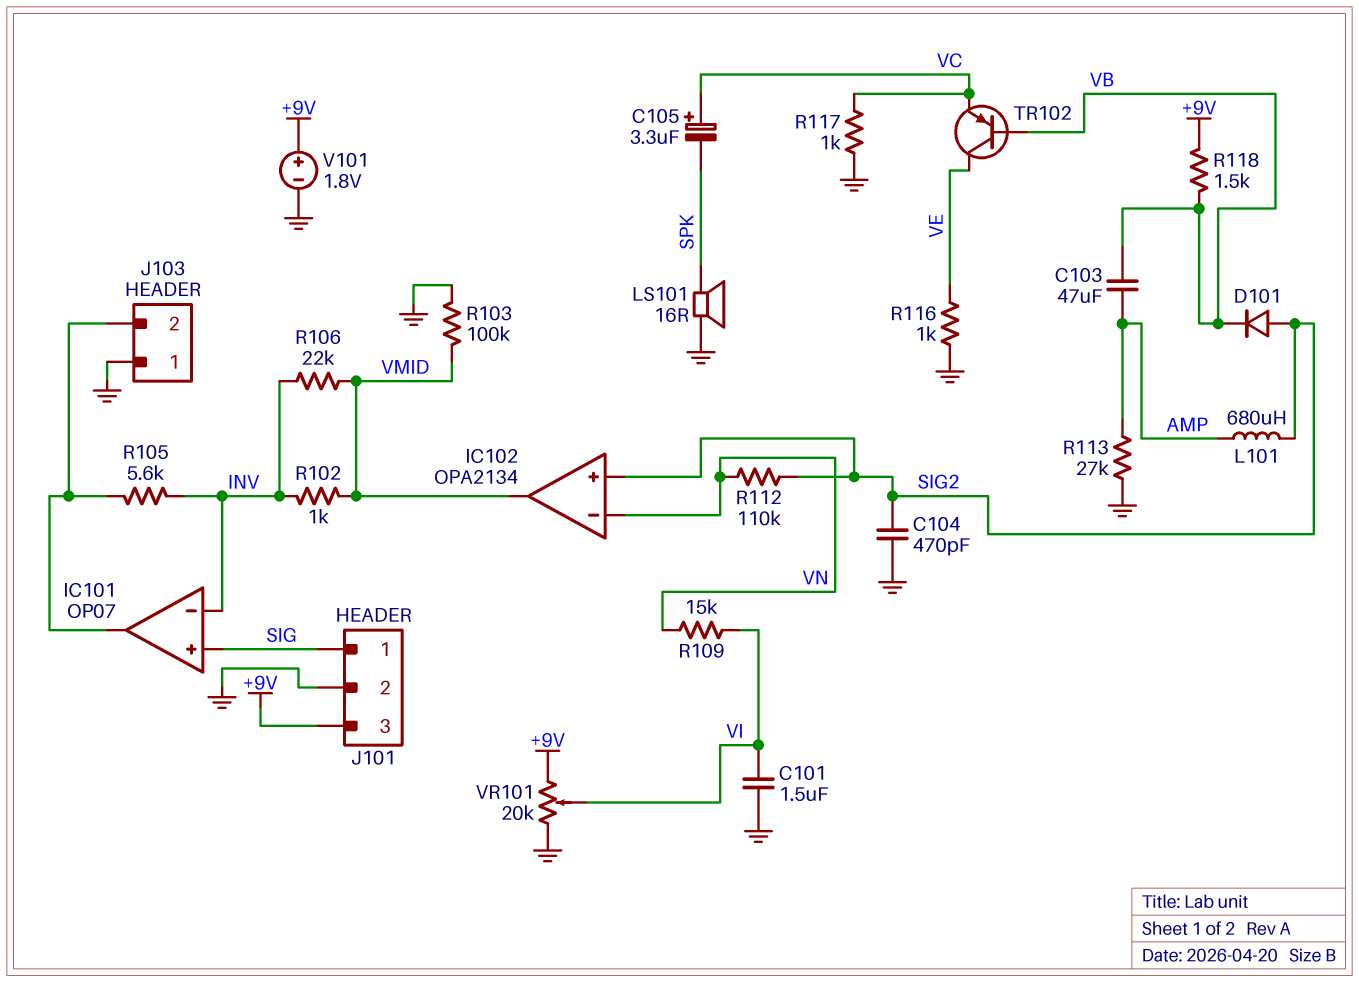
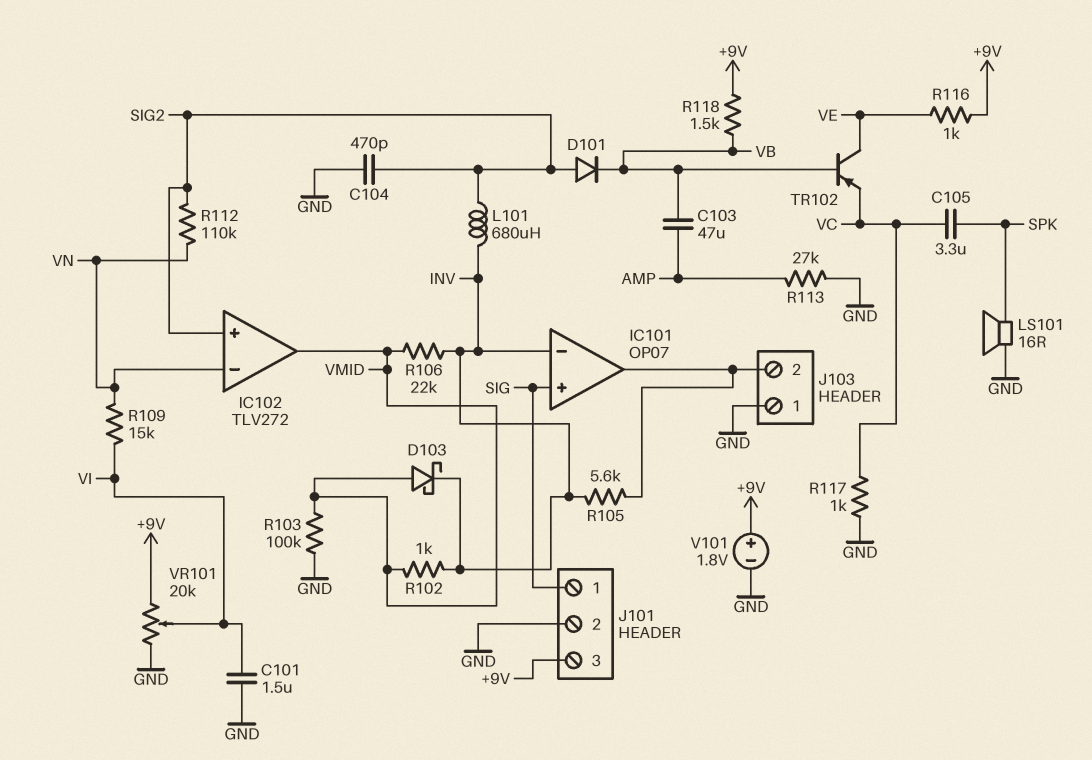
C105: 3.3uF (plus VC, minus SPK) -> 3.3uF (SPK, VC)
D103: none -> schottky (A VMID, K INV)
IC102: OPA2134 -> TLV272
L101: 680uH (AMP, SIG2) -> 680uH (INV, SIG2)
R116: 1k (GND, VE) -> 1k (+9V, VE)

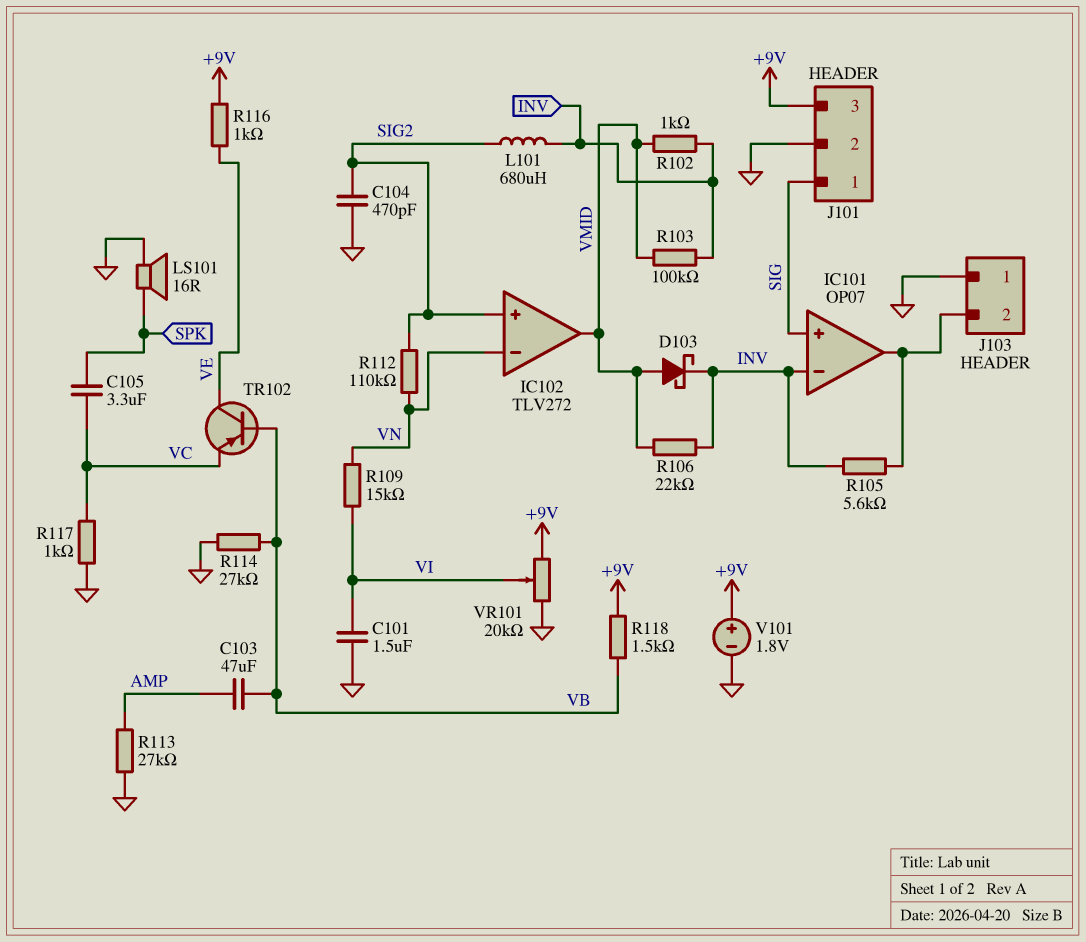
D101: diode (A SIG2, K VB) -> none
R103: 100k (GND, VMID) -> 100k (INV, VMID)
R114: none -> 27k (GND, VB)

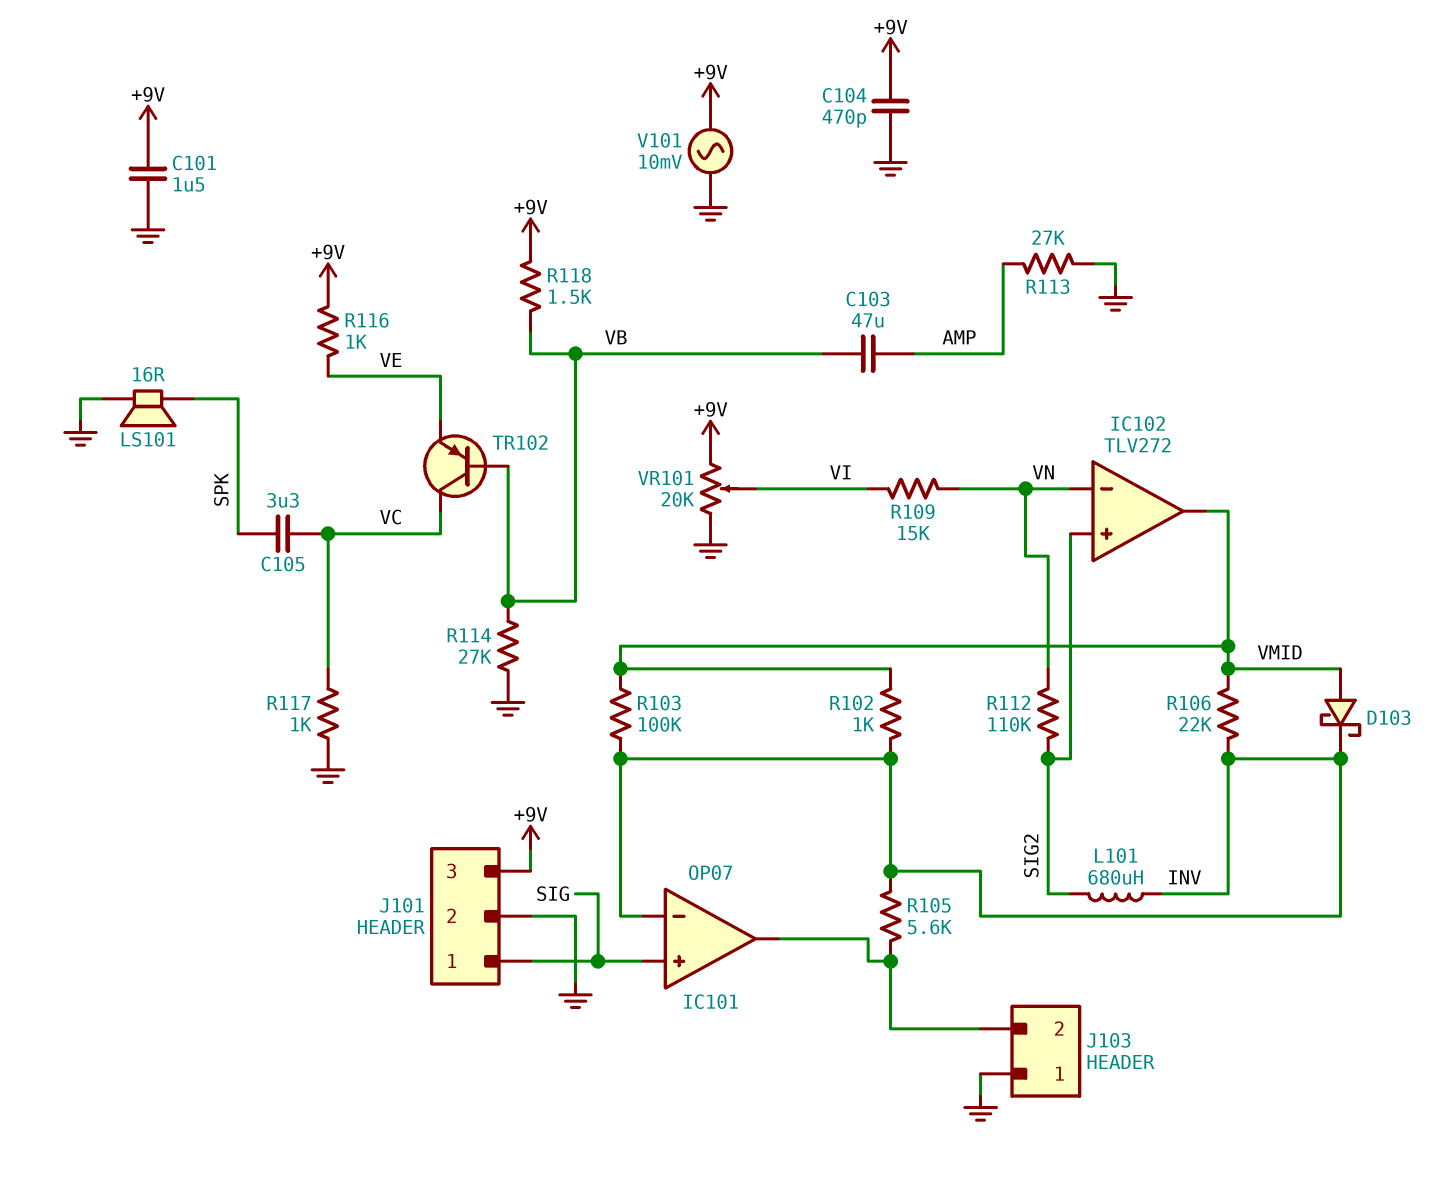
C101: 1.5uF (GND, VI) -> 1.5uF (+9V, GND)
C104: 470pF (GND, SIG2) -> 470pF (+9V, GND)
TR102: PNP (B VB, C VE, E VC) -> PNP (B VB, C VC, E VE)
V101: 1.8V (plus +9V, minus GND) -> AC 10mV (+9V, GND)

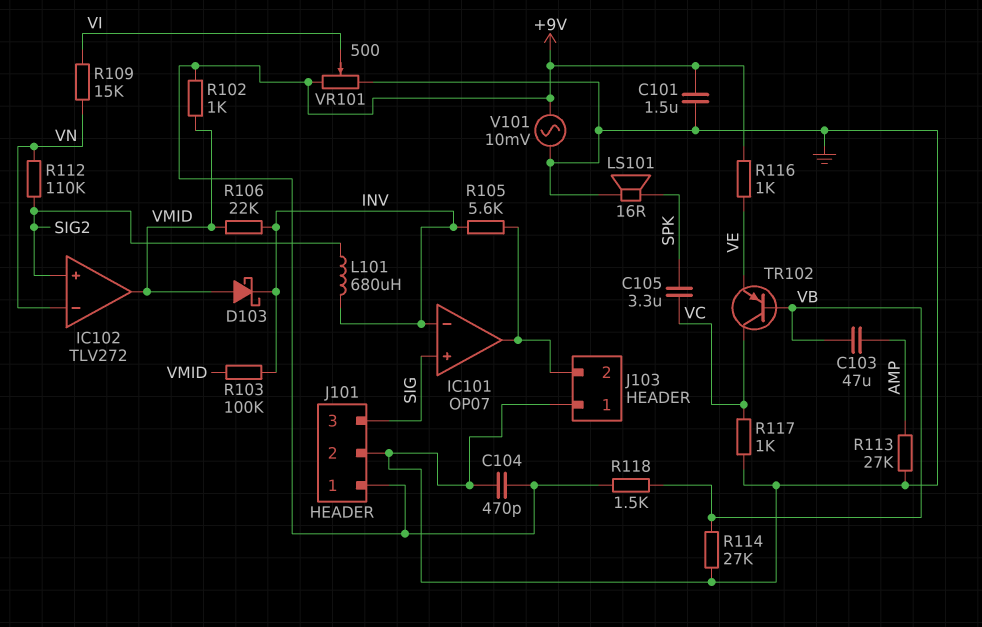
J101 pin 1: SIG -> +9V
J101 pin 3: +9V -> SIG
R102: 1k (INV, VMID) -> 1k (+9V, VMID)
VR101: 20k (+9V, GND, wiper VI) -> 500 (+9V, GND, wiper VI)

